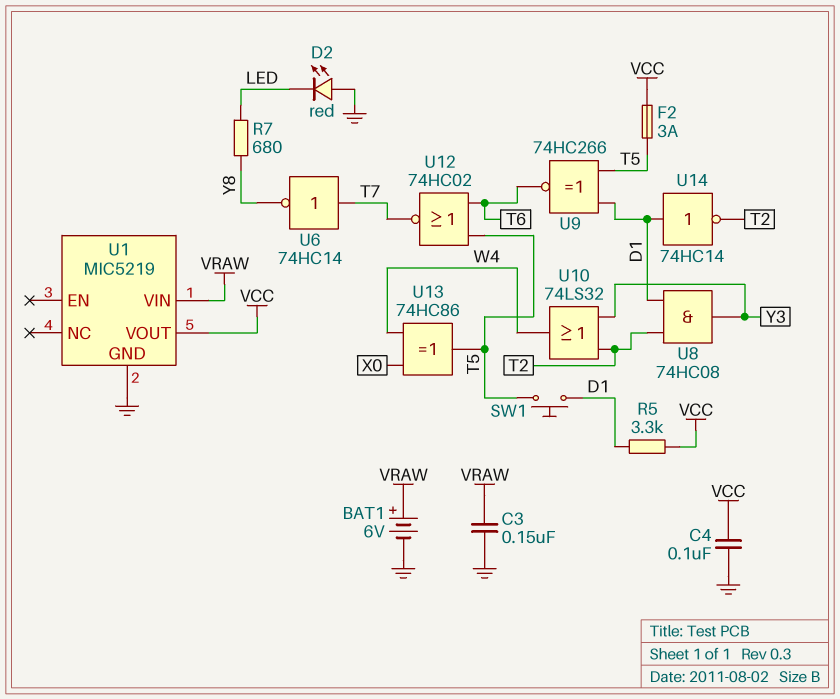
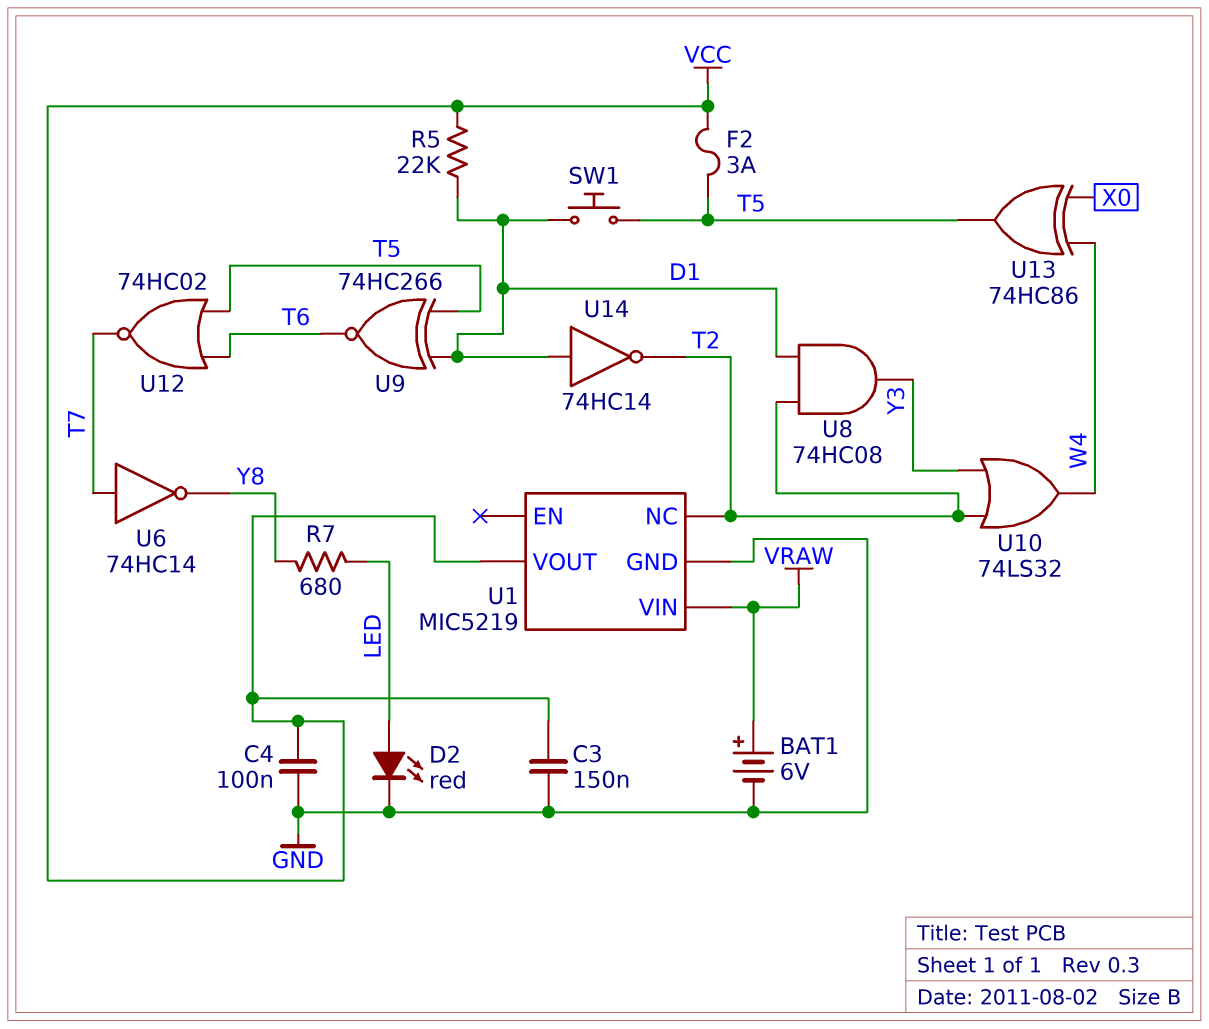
C3: 150nF (GND, VRAW) -> 150nF (GND, VCC)
D2: LED red (A GND, K LED) -> LED red (A LED, K GND)
R5: 3.3k (D1, VCC) -> 22k (D1, VCC)
U1 pin NC: none -> T2

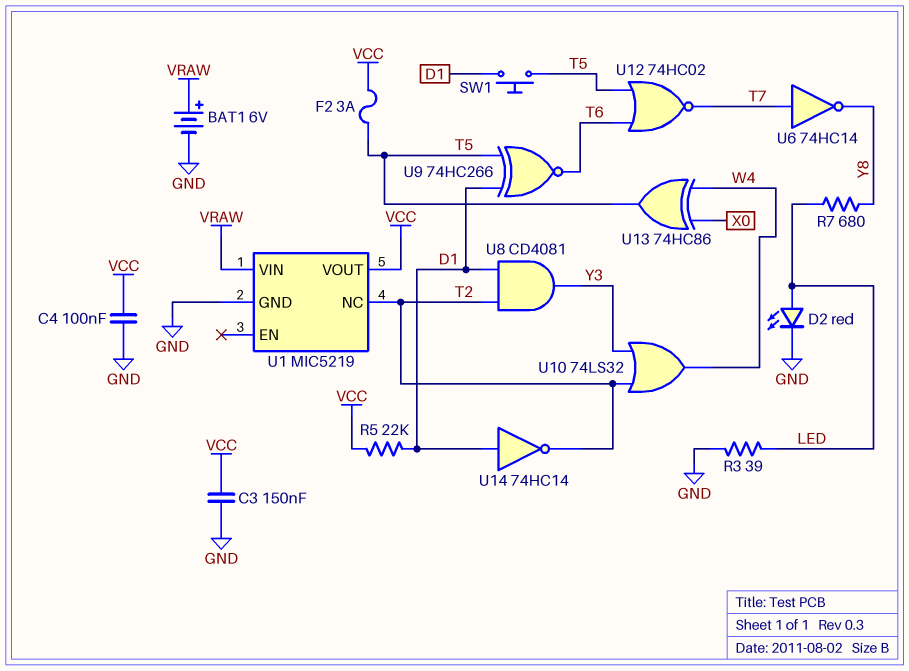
R3: none -> 39 (GND, LED)
U8: AND 74HC08 (in D1, in T2, out Y3) -> AND CD4081 (in D1, in T2, out Y3)

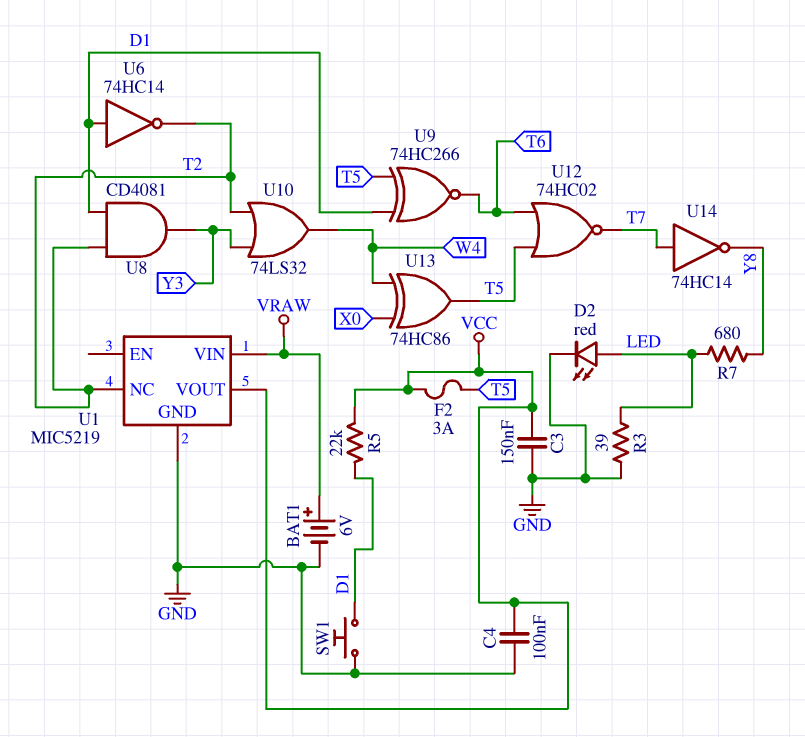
SW1: button (D1, T5) -> button (D1, GND)
U6: NOT 74HC14 (in T7, out Y8) -> NOT 74HC14 (in D1, out T2)
U14: NOT 74HC14 (in D1, out T2) -> NOT 74HC14 (in T7, out Y8)

